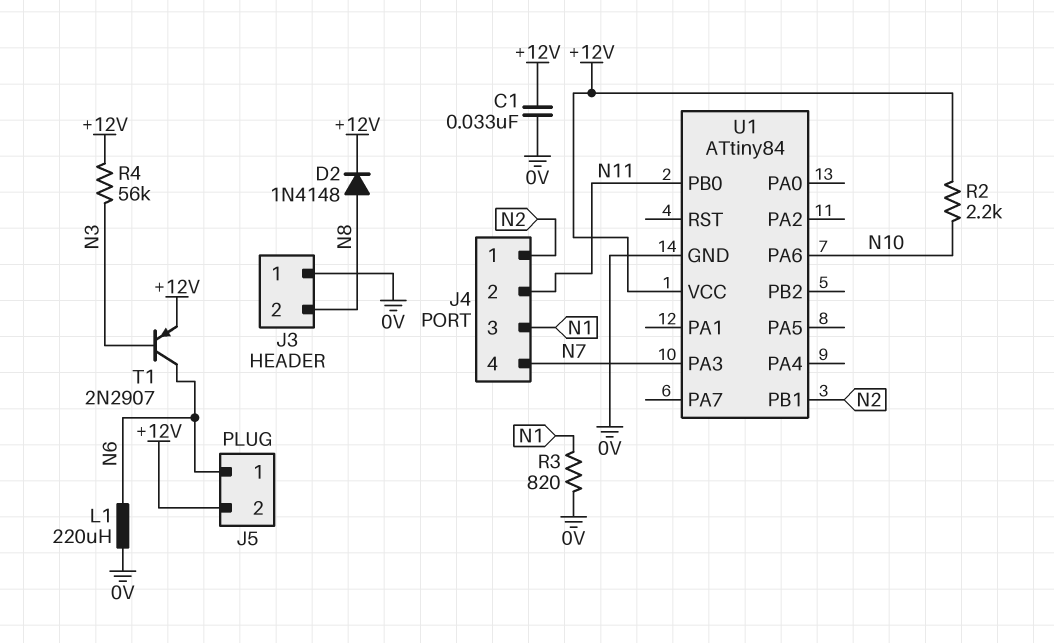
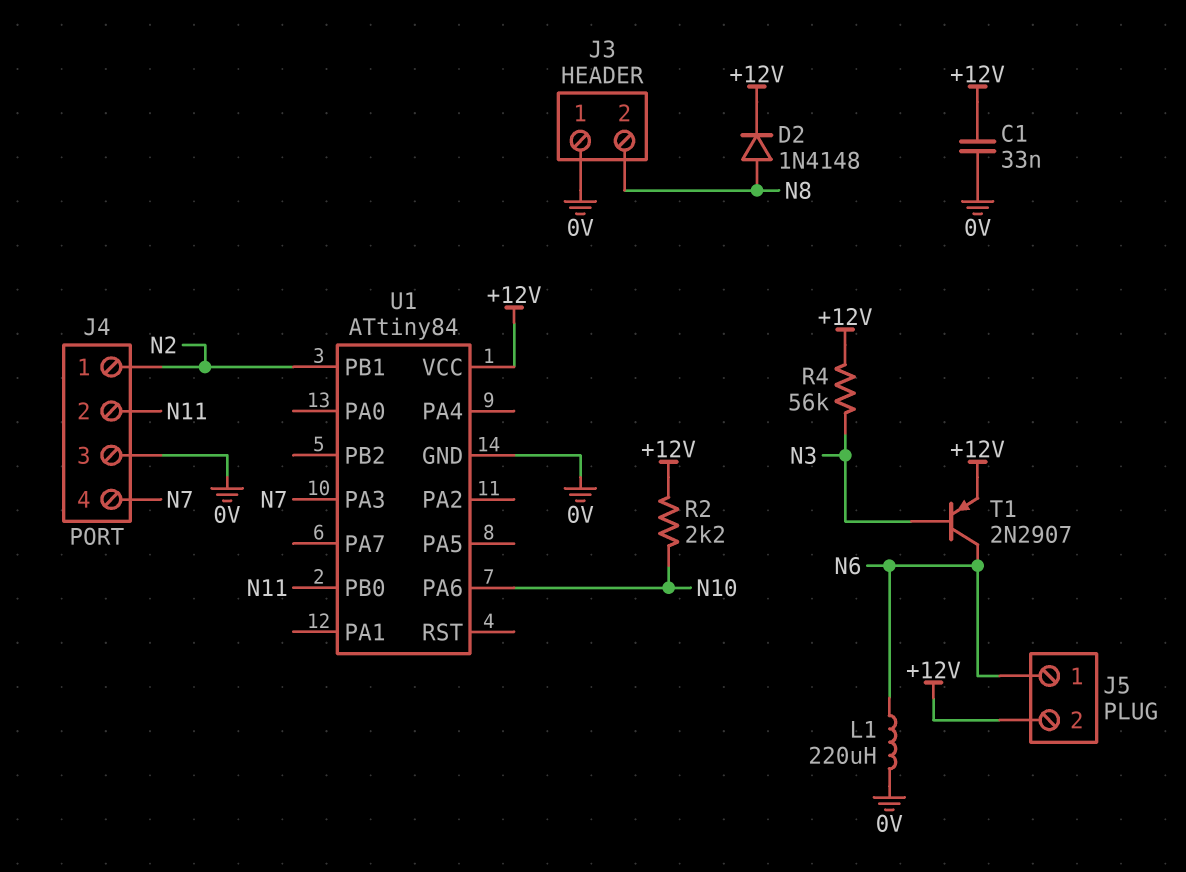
J4 pin 3: N1 -> 0V
R3: 820 (0V, N1) -> none

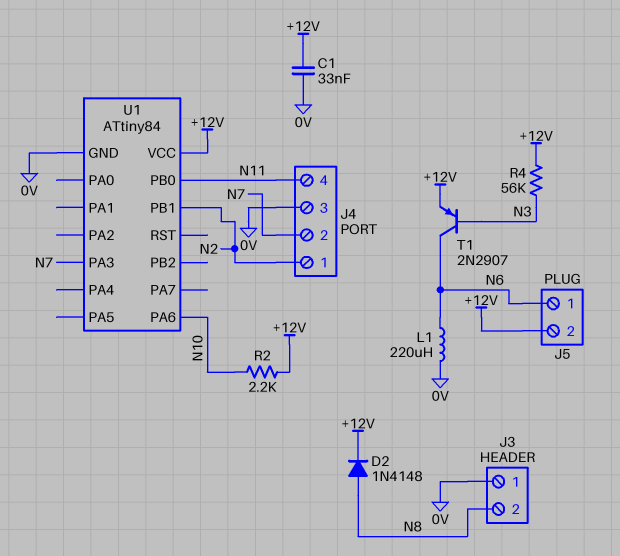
J4 pin 2: N11 -> N7
J4 pin 4: N7 -> N11

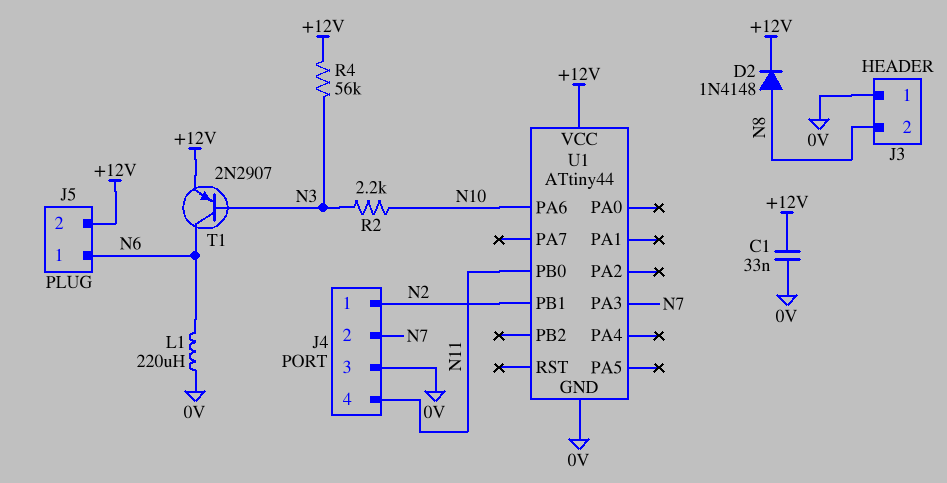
R2: 2.2k (+12V, N10) -> 2.2k (N3, N10)
U1: ATtiny84 -> ATtiny44

